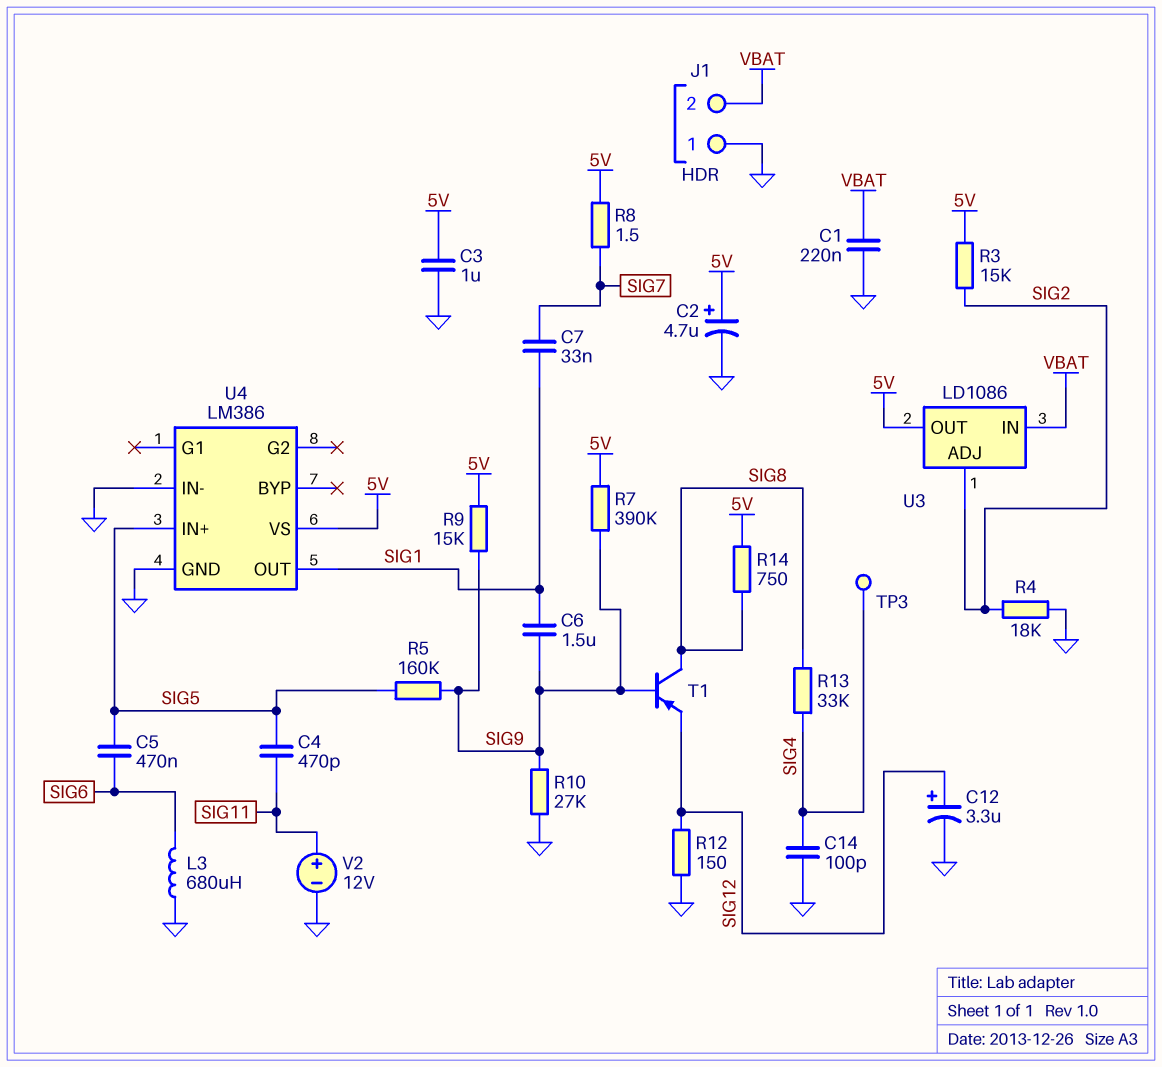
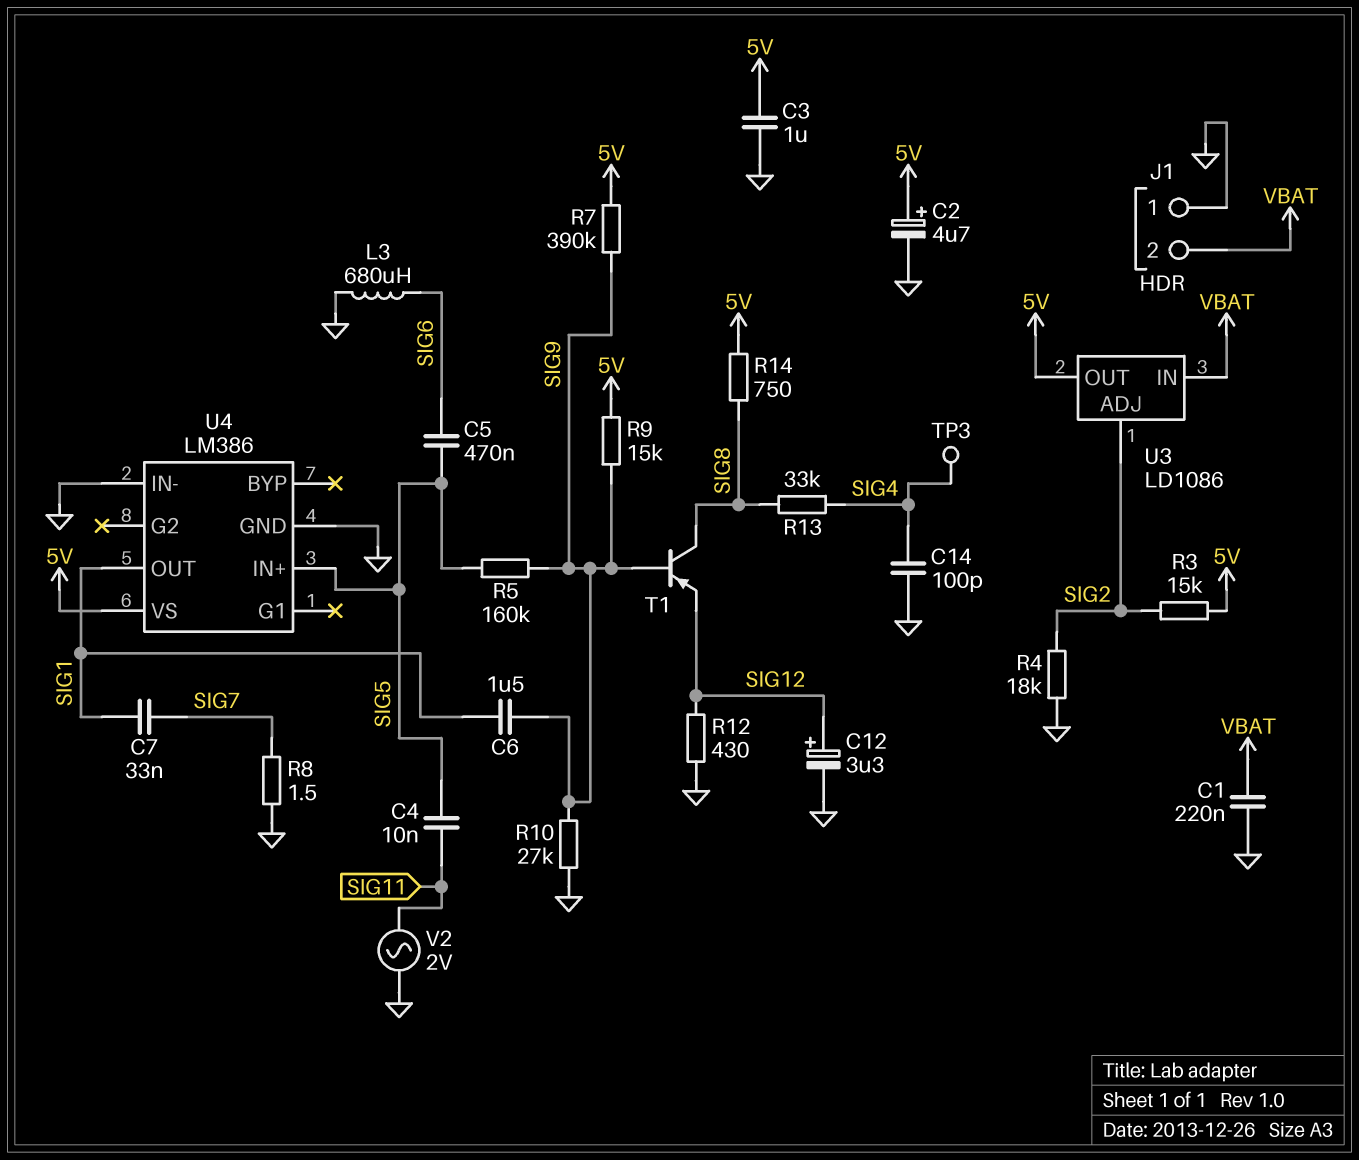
C4: 470pF (SIG5, SIG11) -> 10nF (SIG5, SIG11)
R8: 1.5 (5V, SIG7) -> 1.5 (GND, SIG7)
R12: 150 (GND, SIG12) -> 430 (GND, SIG12)
V2: 12V (plus SIG11, minus GND) -> AC 2V (GND, SIG11)

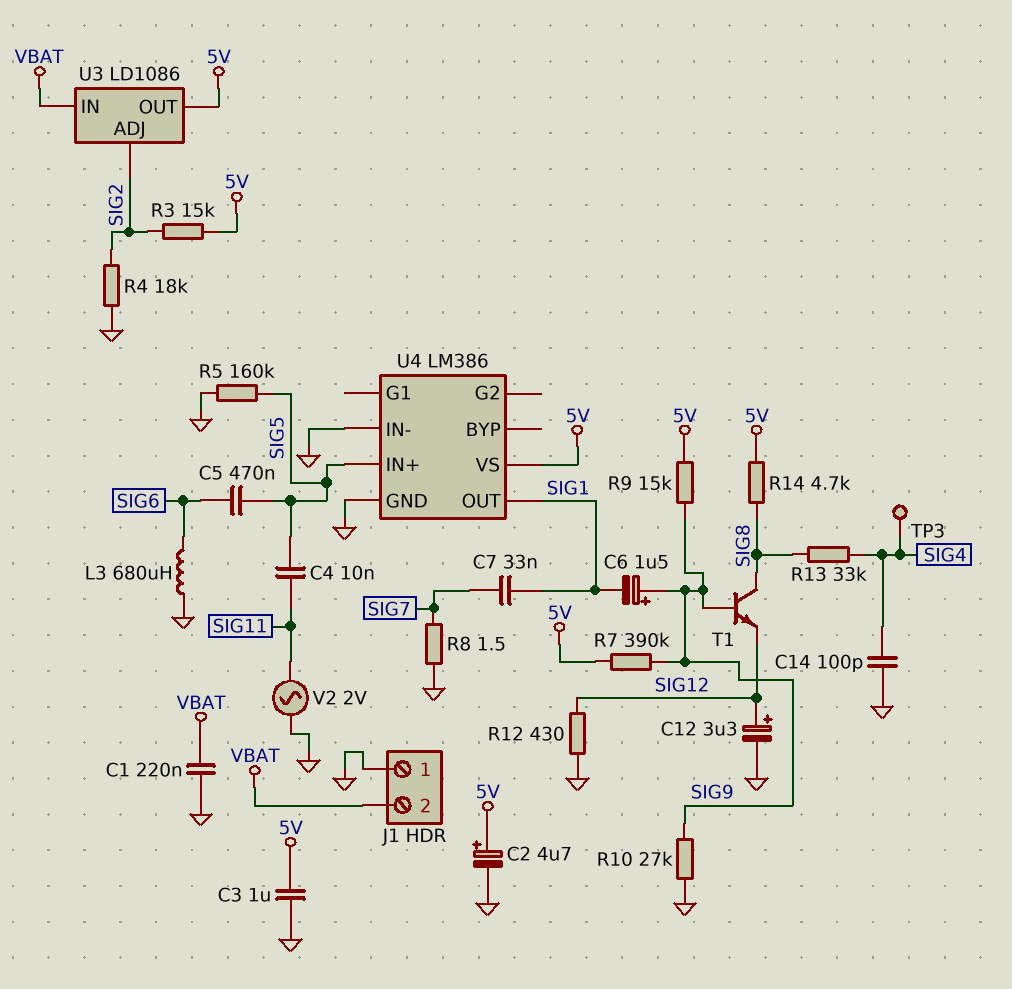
C6: 1.5uF (SIG1, SIG9) -> 1.5uF (plus SIG9, minus SIG1)
R5: 160k (SIG5, SIG9) -> 160k (GND, SIG5)
R14: 750 (5V, SIG8) -> 4.7k (5V, SIG8)
T1: PNP (B SIG9, C SIG8, E SIG12) -> NPN (B SIG9, C SIG8, E SIG12)

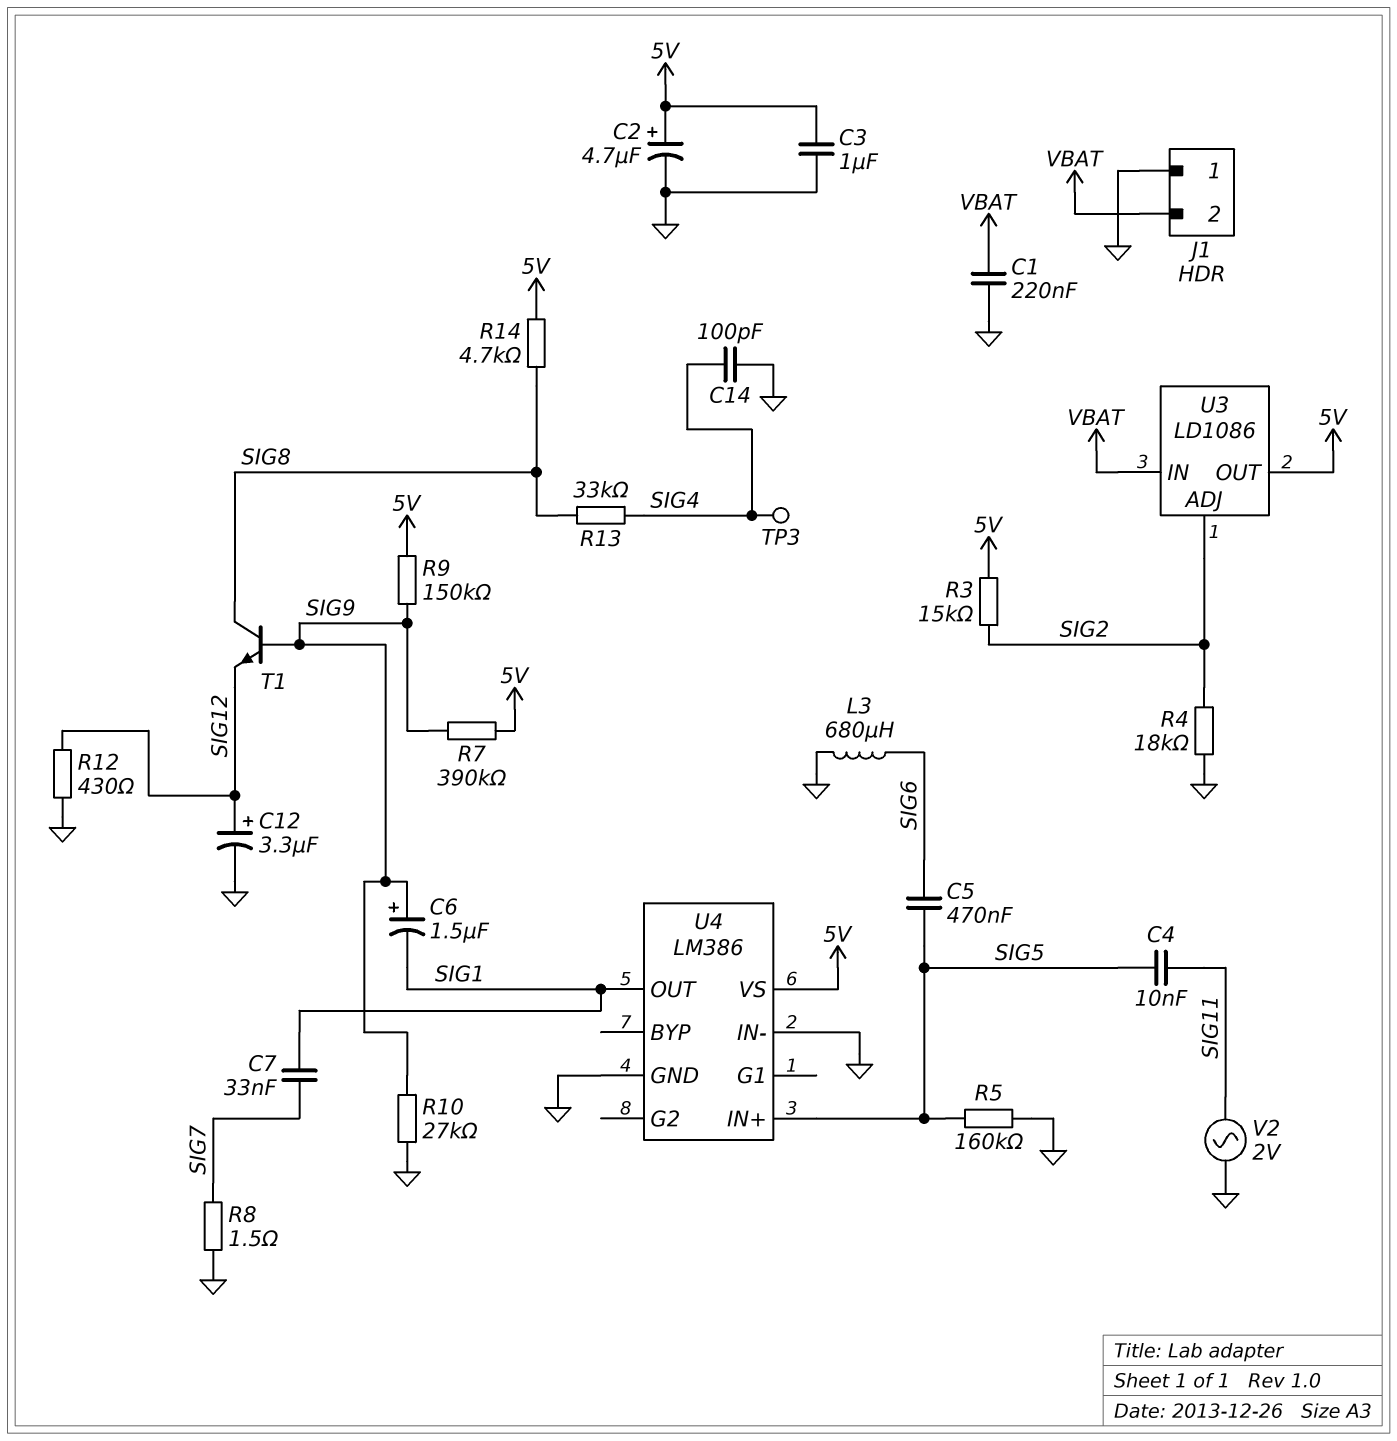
R9: 15k (5V, SIG9) -> 150k (5V, SIG9)

